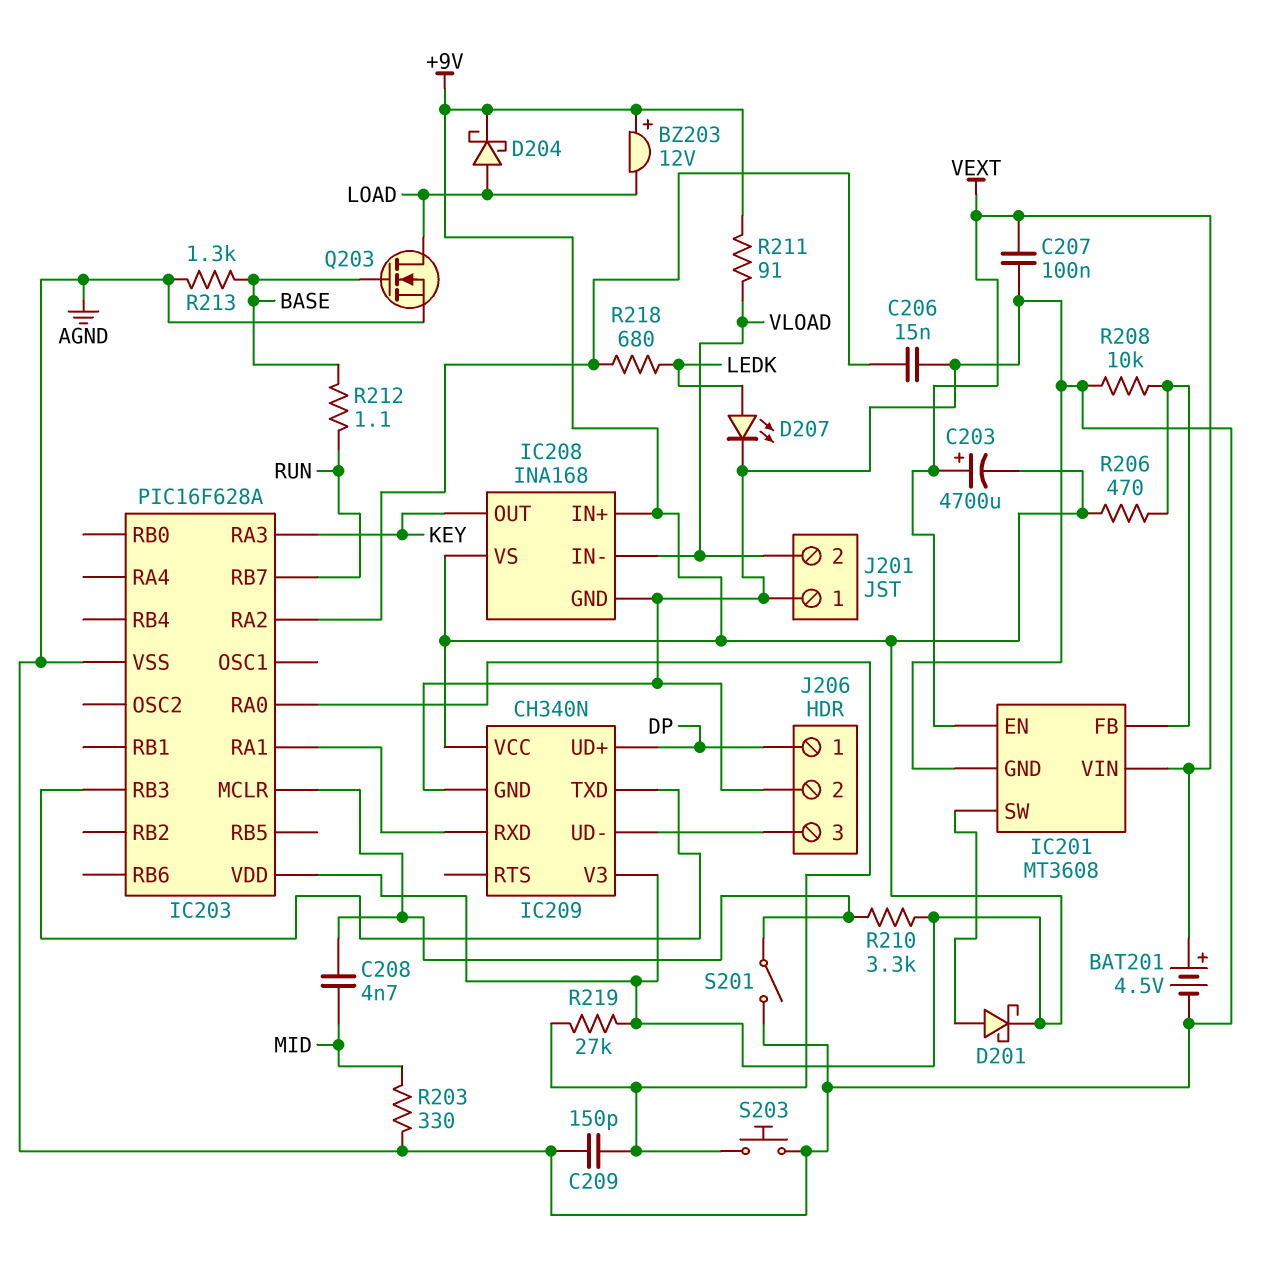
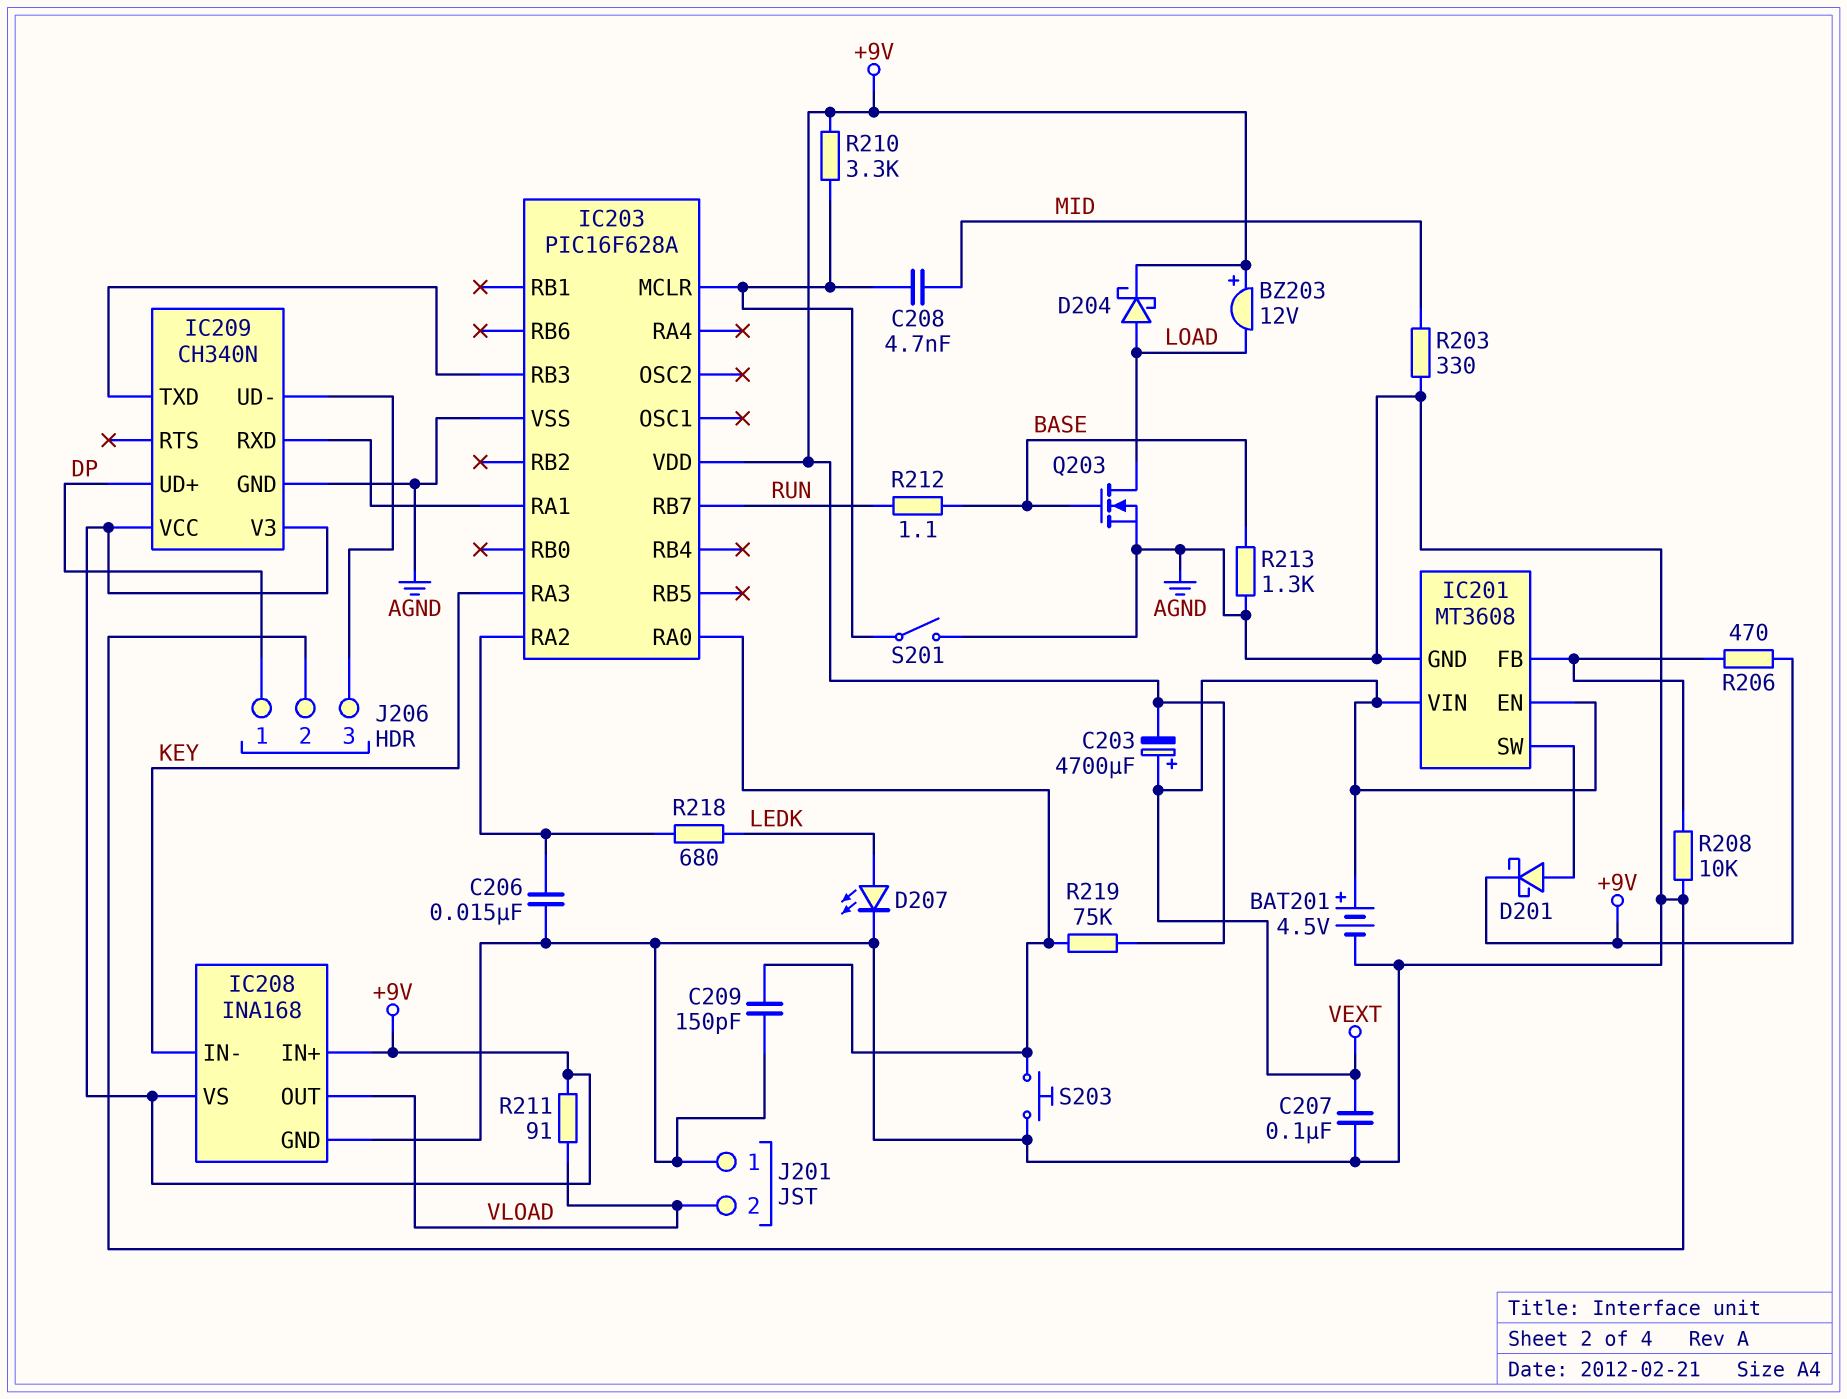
IC208 pin IN-: VLOAD -> KEY
IC208 pin OUT: KEY -> VLOAD
R219: 27k (+9V, IC203/RA0) -> 75k (+9V, IC203/RA0)

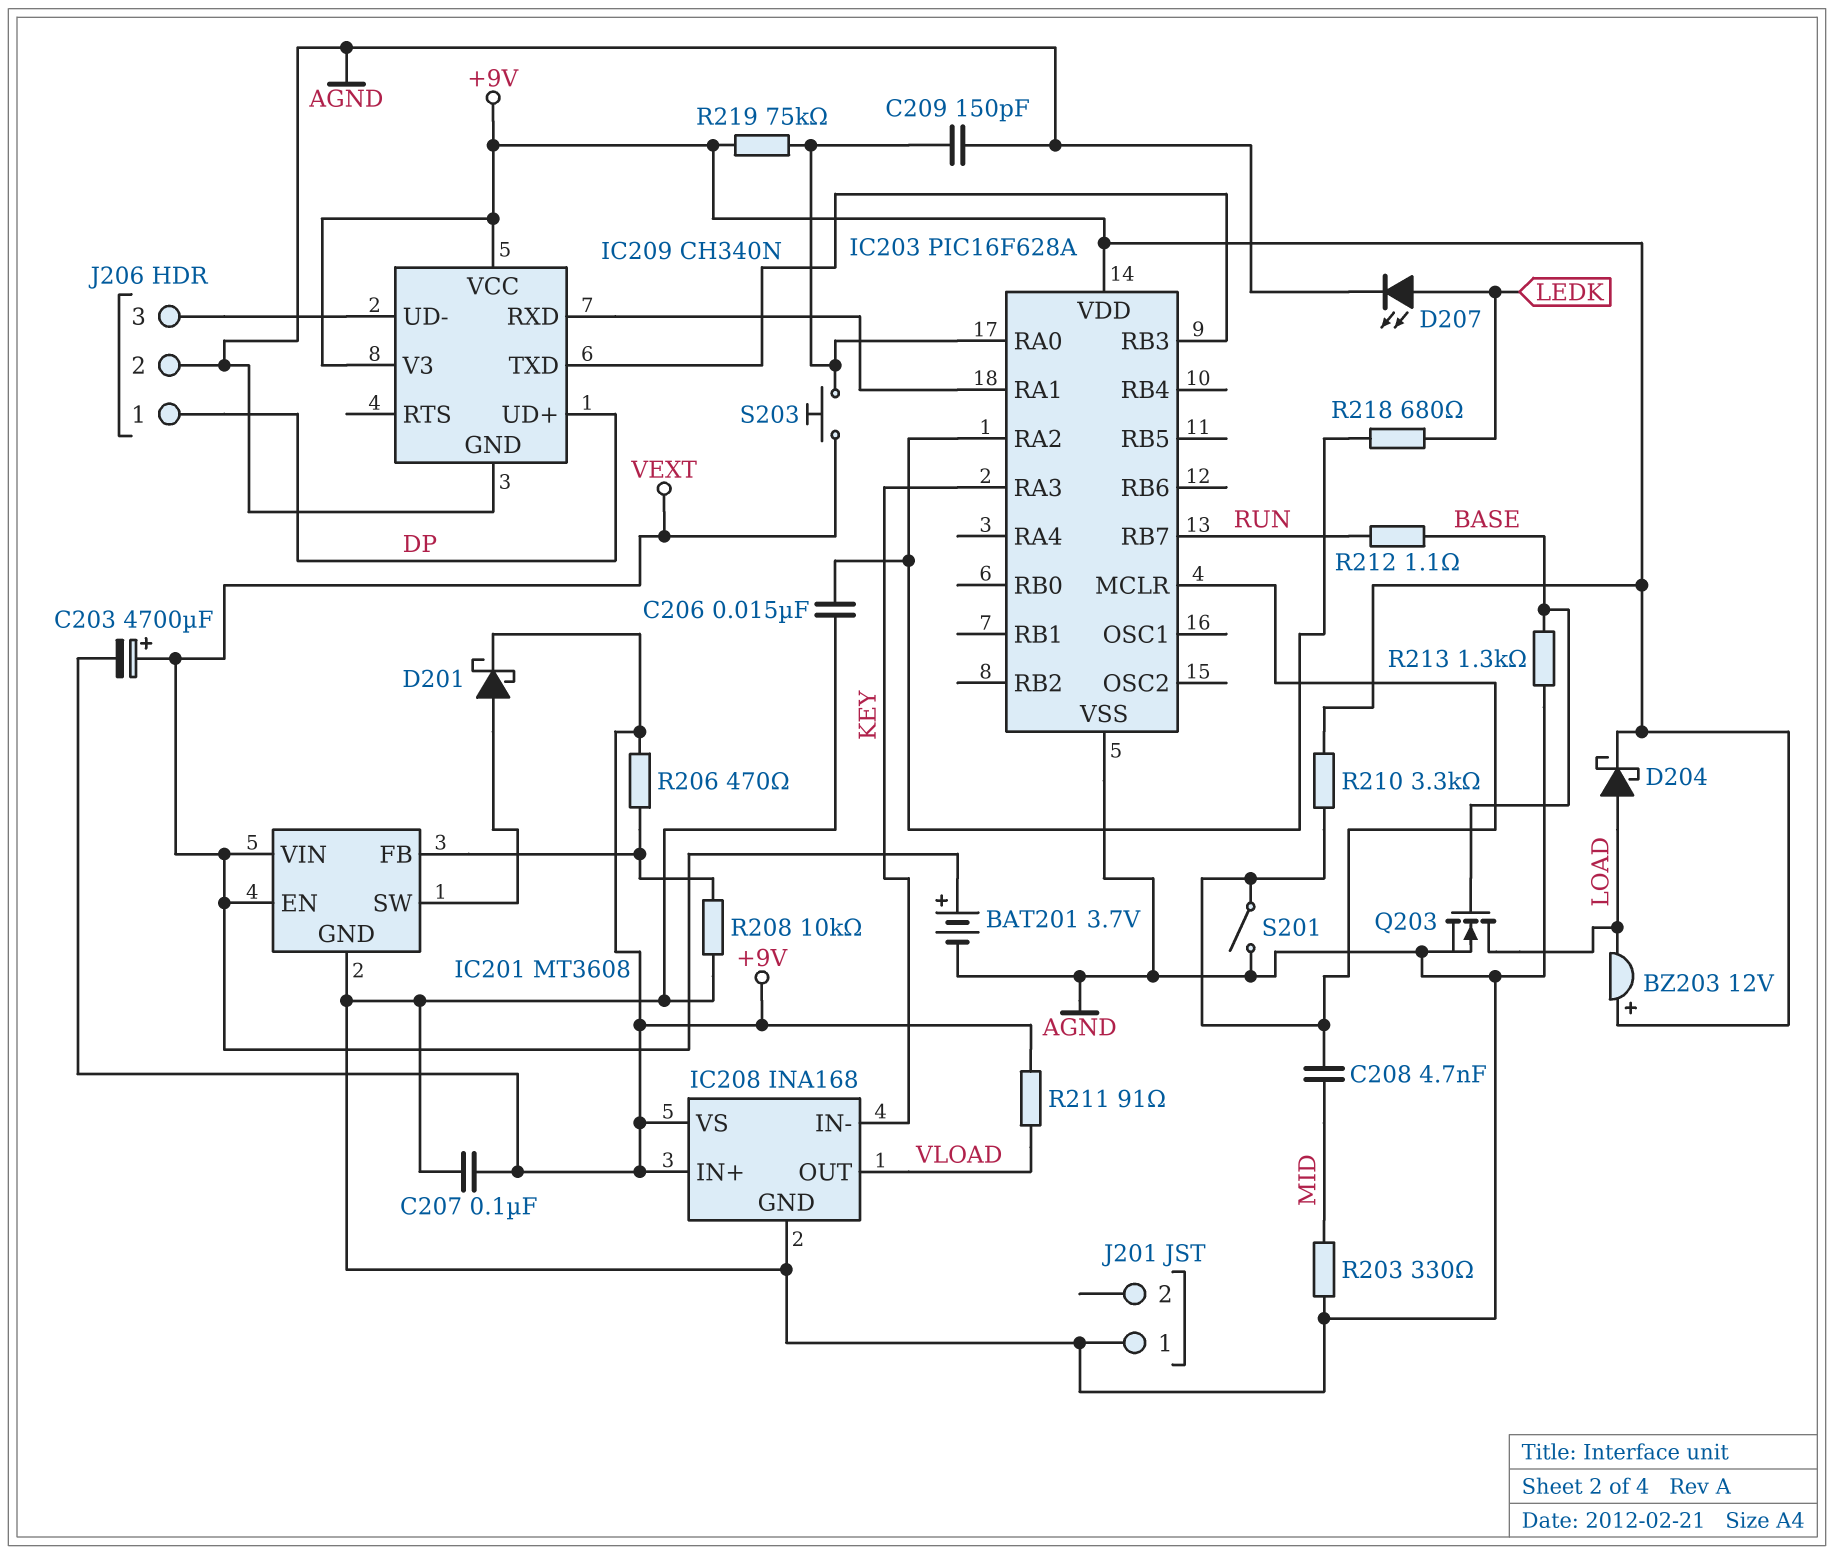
BAT201: 4.5V (plus VEXT, minus AGND) -> 3.7V (plus VEXT, minus AGND)
C207: 100nF (AGND, VEXT) -> 100nF (+9V, AGND)
J201 pin 2: VLOAD -> none
S203: button (AGND, IC203/RA0) -> button (IC203/RA0, VEXT)

